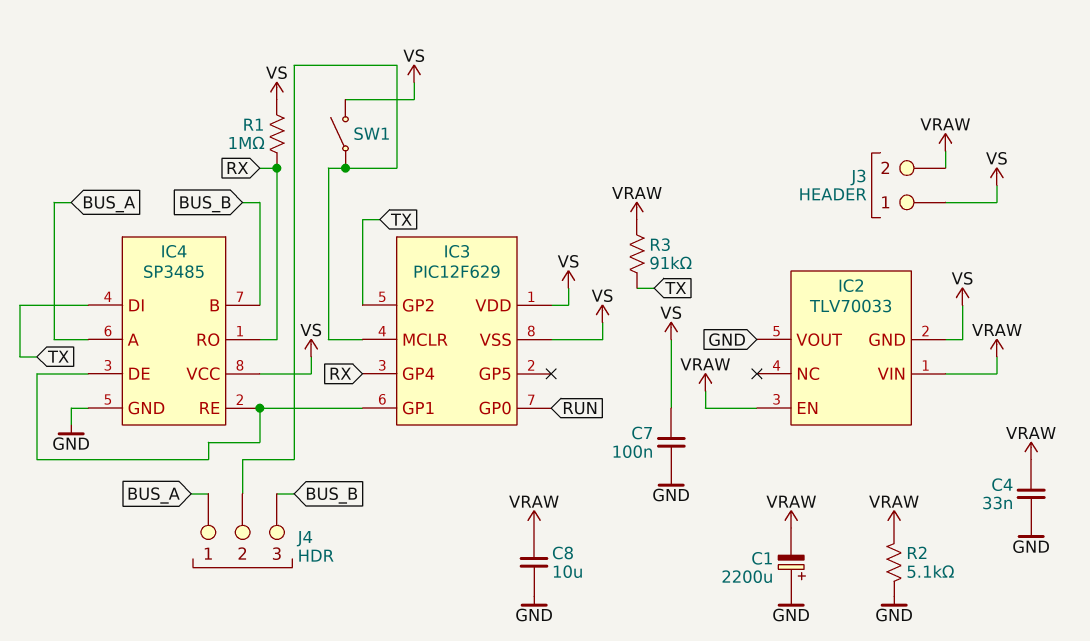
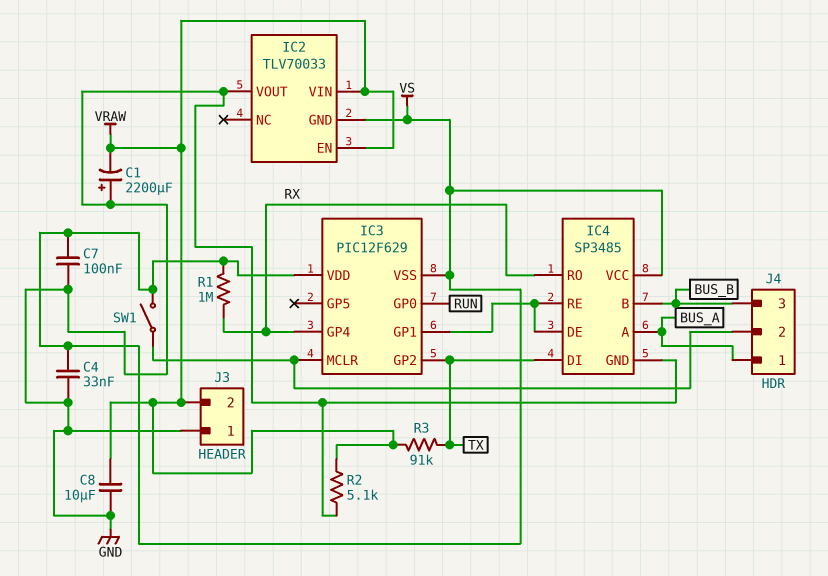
C4: 33nF (GND, VRAW) -> 33nF (GND, VS)
J3 pin 1: VS -> GND

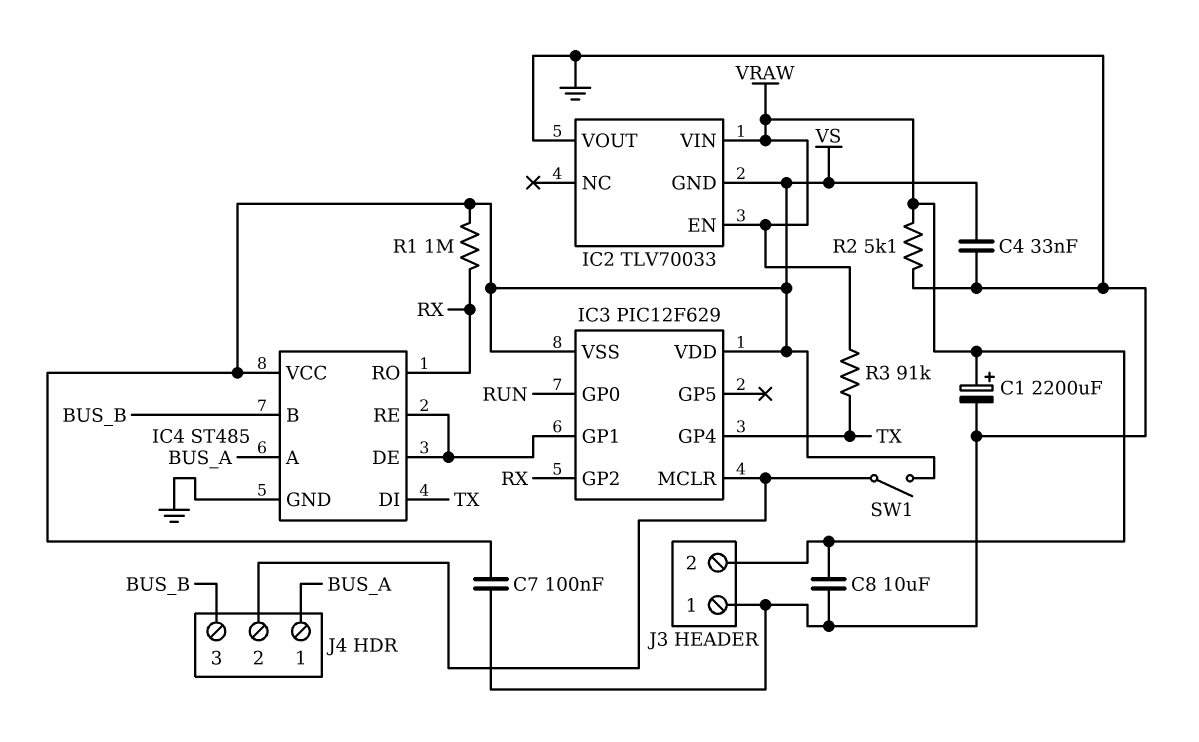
C1: 2200uF (plus GND, minus VRAW) -> 2200uF (plus VRAW, minus GND)
IC3 pin GP2: TX -> RX
IC3 pin GP4: RX -> TX
IC4: SP3485 -> ST485

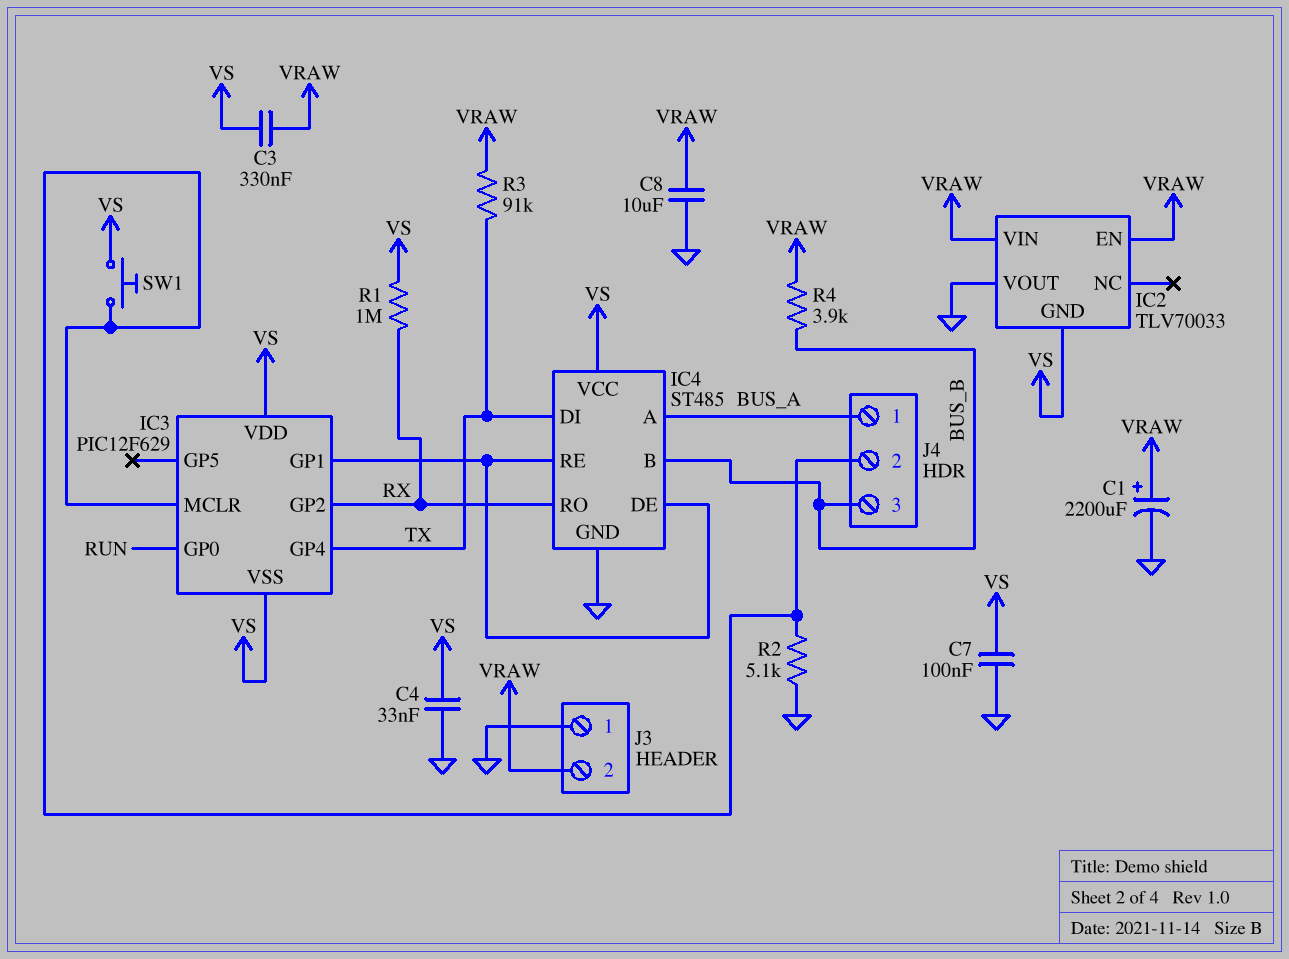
C3: none -> 330nF (VRAW, VS)
R2: 5.1k (GND, VRAW) -> 5.1k (GND, IC3/MCLR)
R4: none -> 3.9k (BUS_B, VRAW)
SW1: switch (IC3/MCLR, VS) -> button (IC3/MCLR, VS)

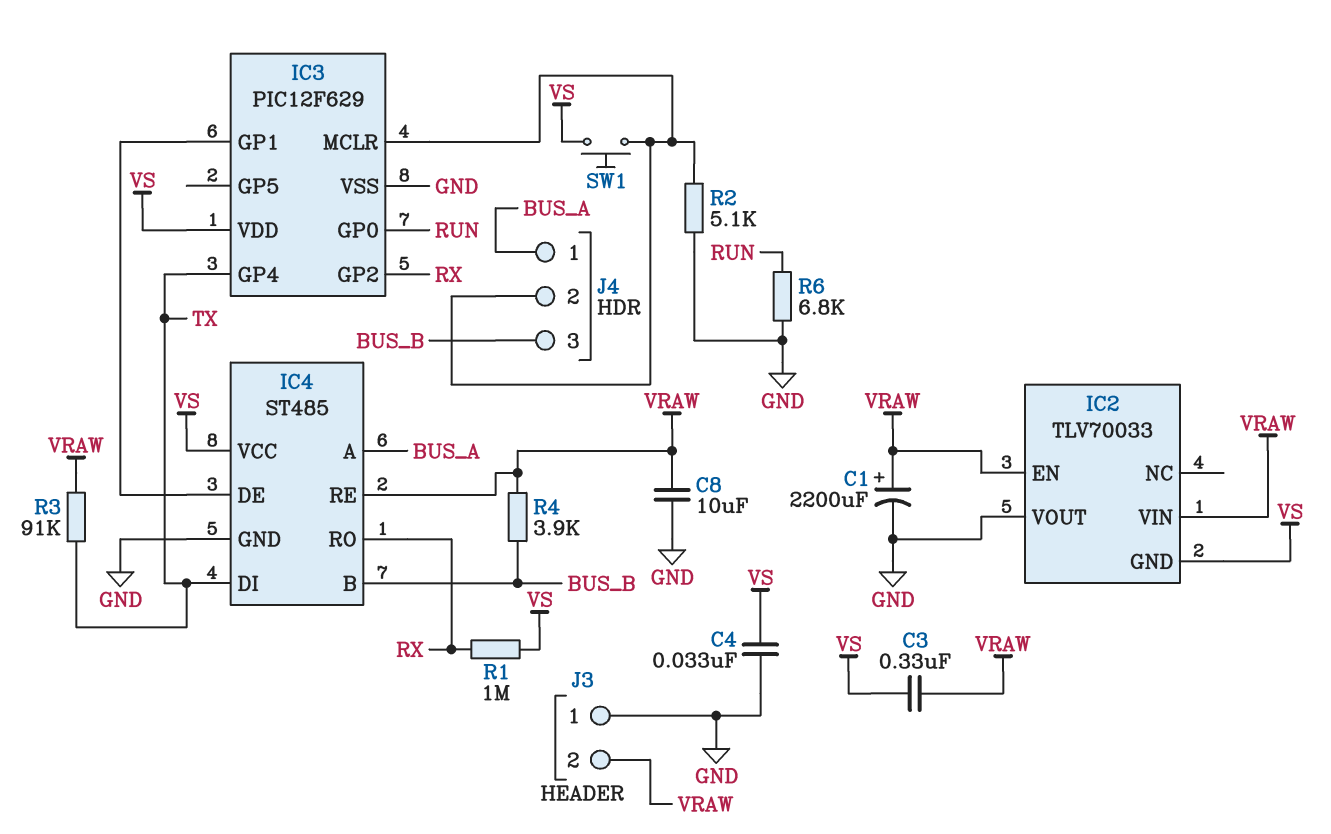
C7: 100nF (GND, VS) -> none
IC3 pin VSS: VS -> GND
IC4 pin RE: IC3/GP1 -> VRAW
R6: none -> 6.8k (GND, RUN)

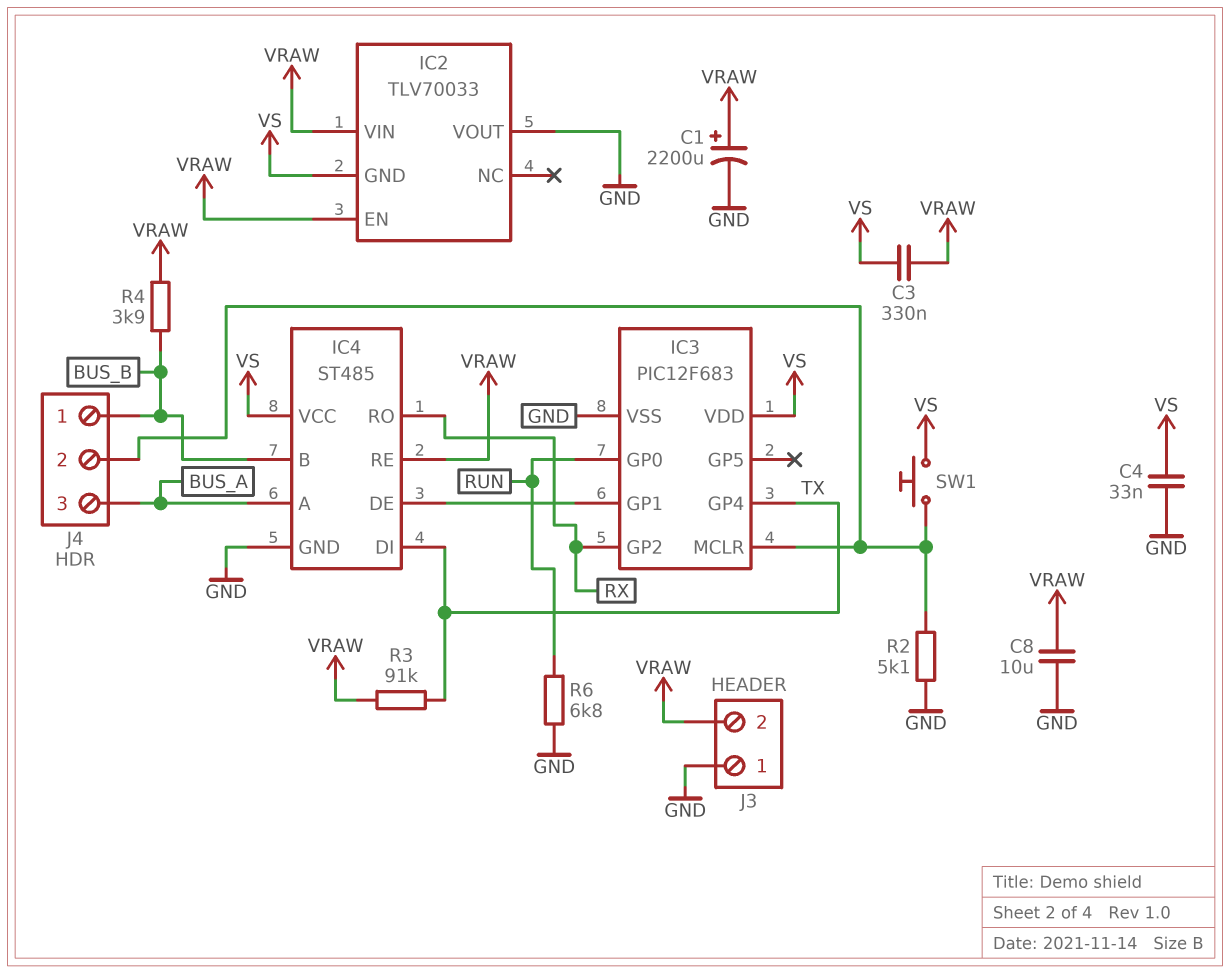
IC3: PIC12F629 -> PIC12F683
J4 pin 1: BUS_A -> BUS_B
J4 pin 3: BUS_B -> BUS_A
R1: 1M (RX, VS) -> none

